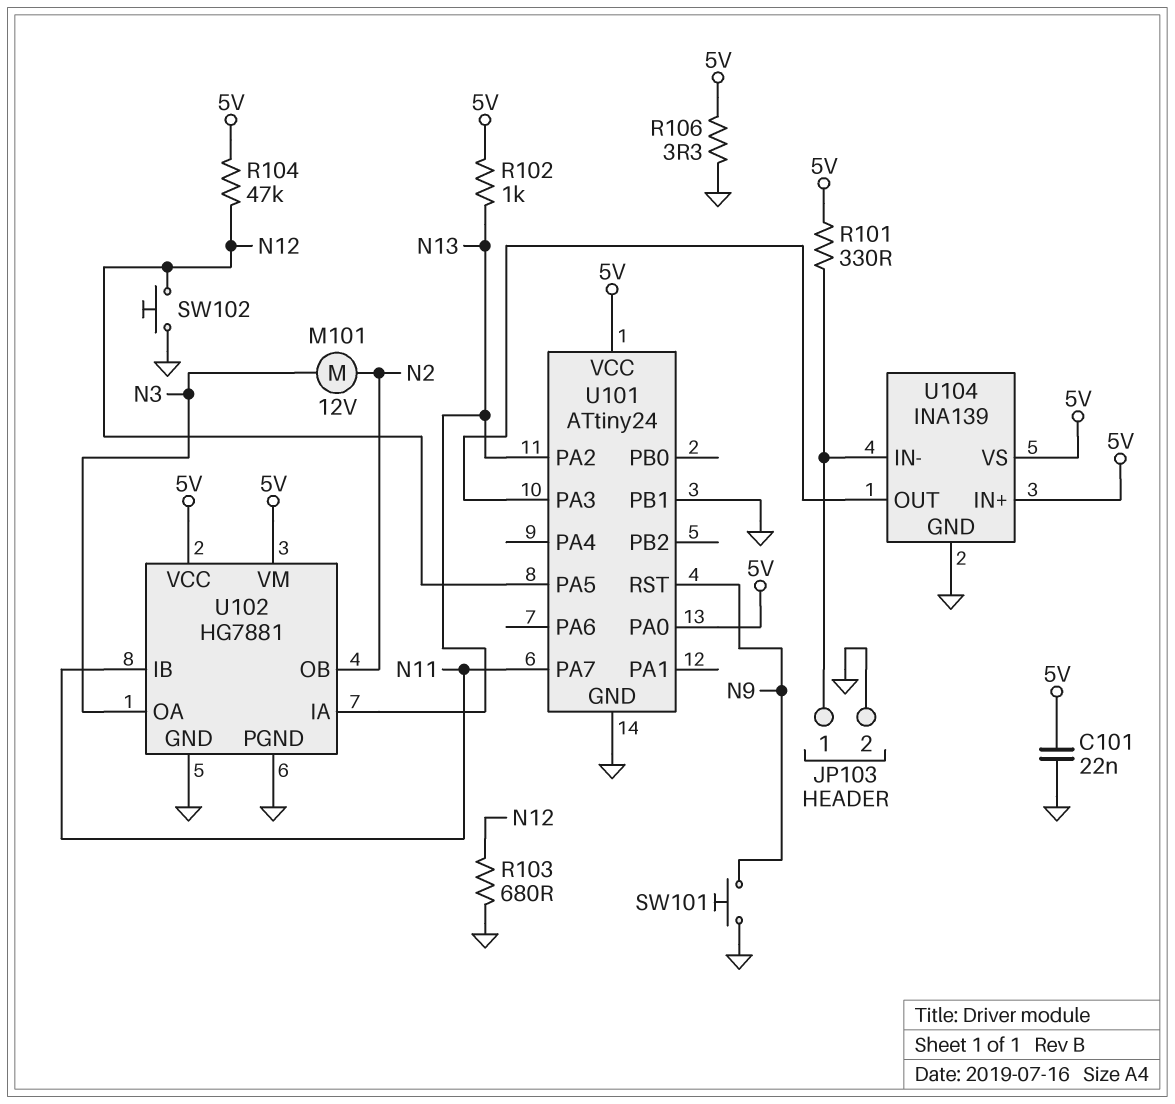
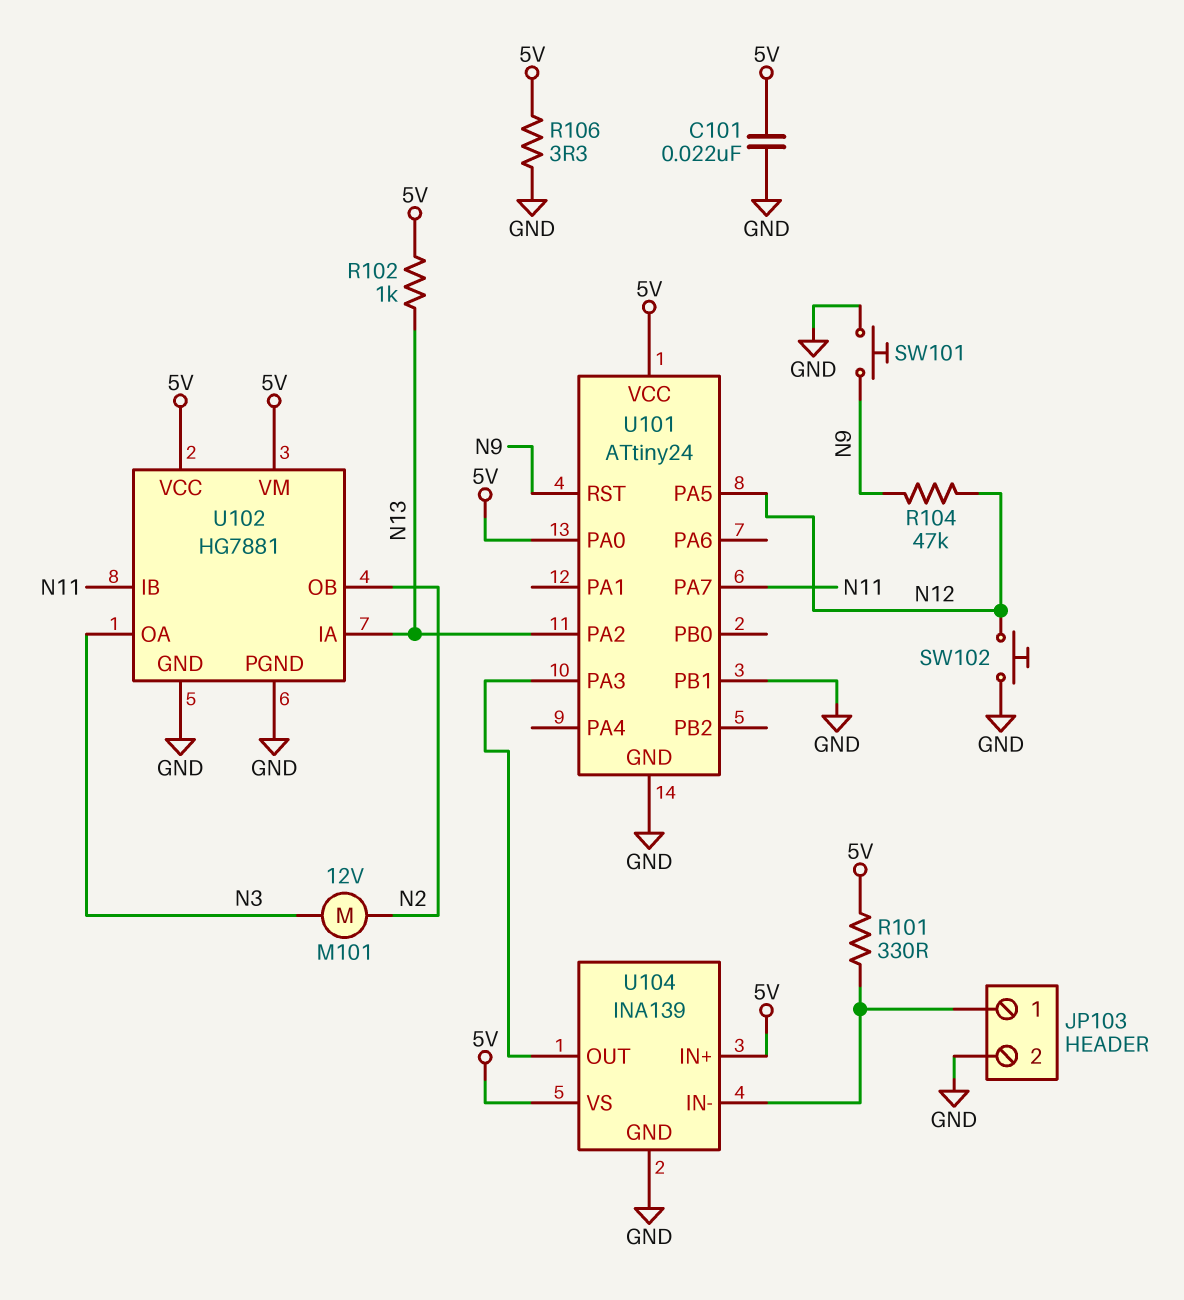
R103: 680 (GND, N12) -> none
R104: 47k (5V, N12) -> 47k (N9, N12)

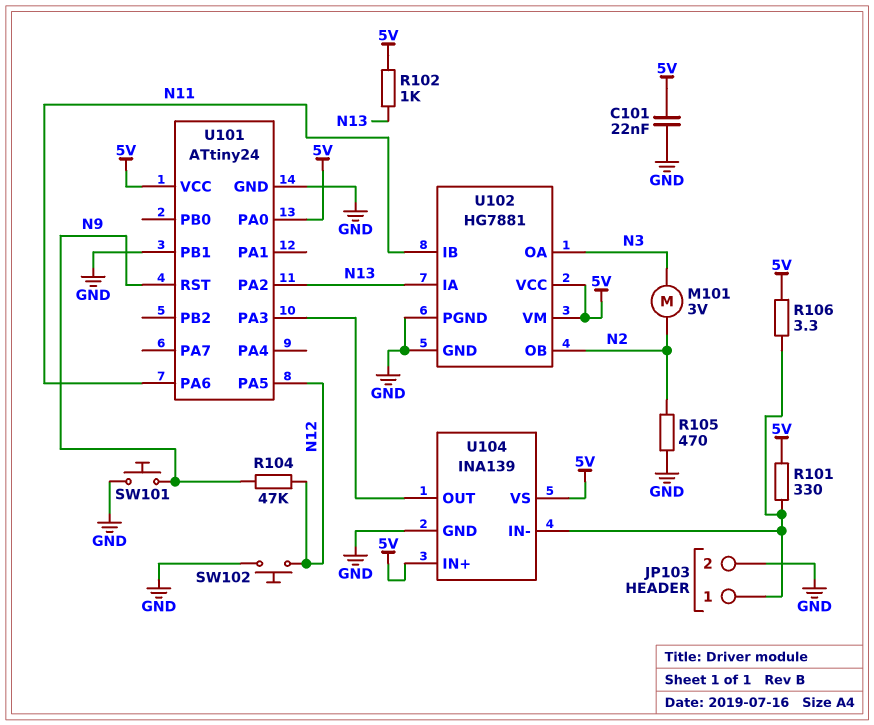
M101: motor 12V (N2, N3) -> motor 3V (N2, N3)
R105: none -> 470 (GND, N2)
R106: 3.3 (5V, GND) -> 3.3 (5V, JP103/1)
U101 pin PA6: none -> N11
U101 pin PA7: N11 -> none

